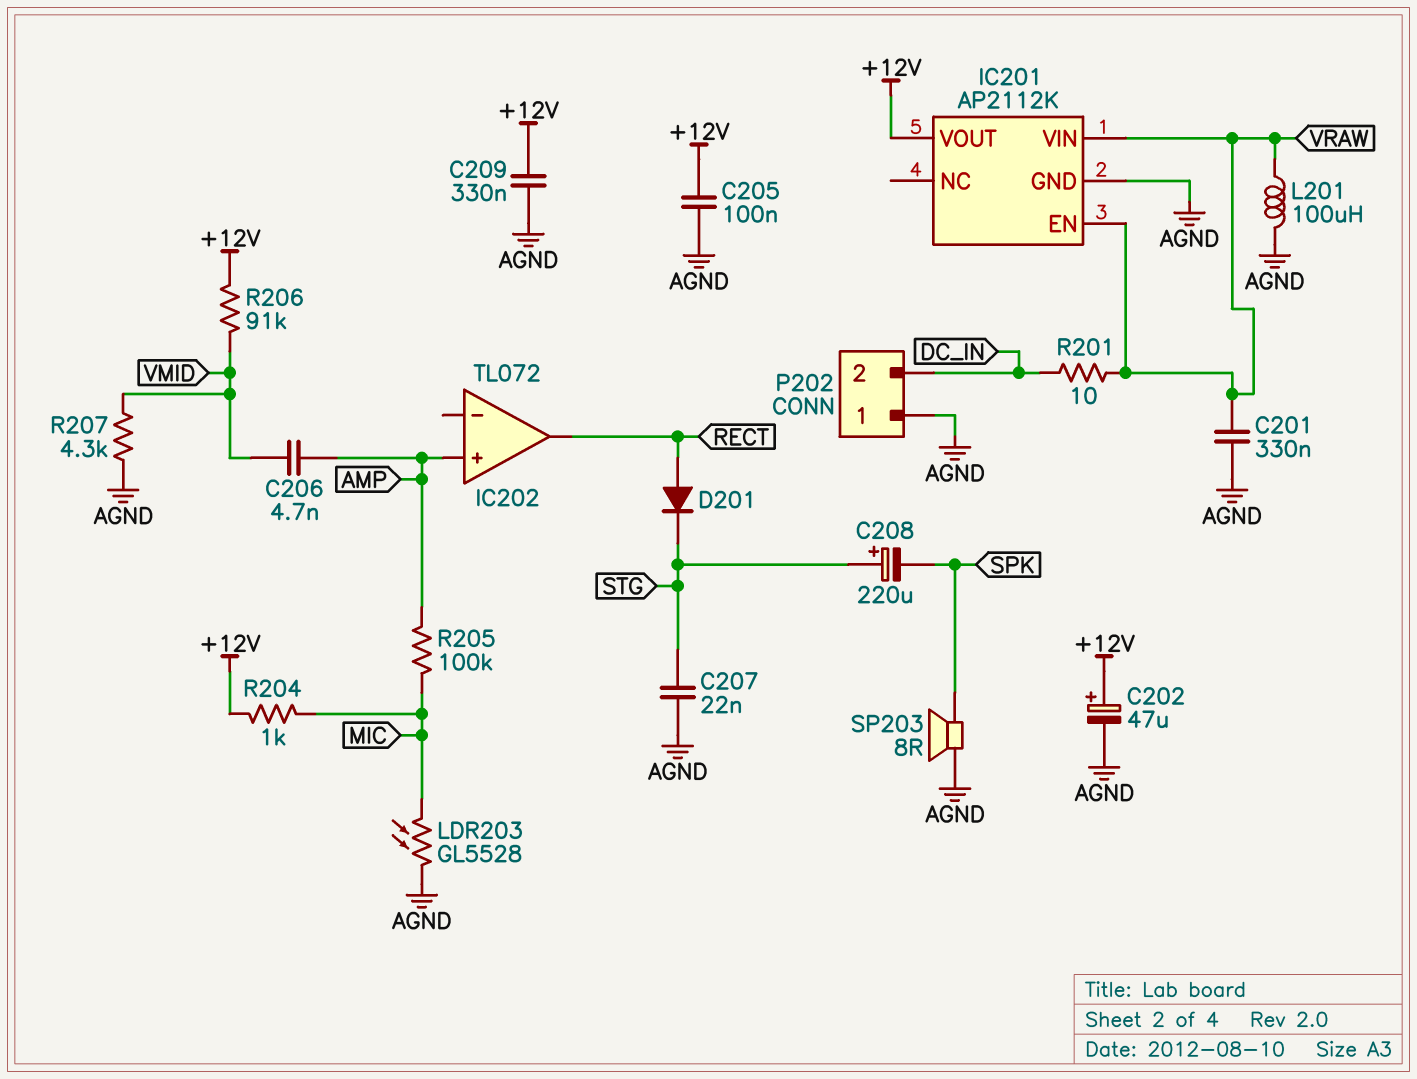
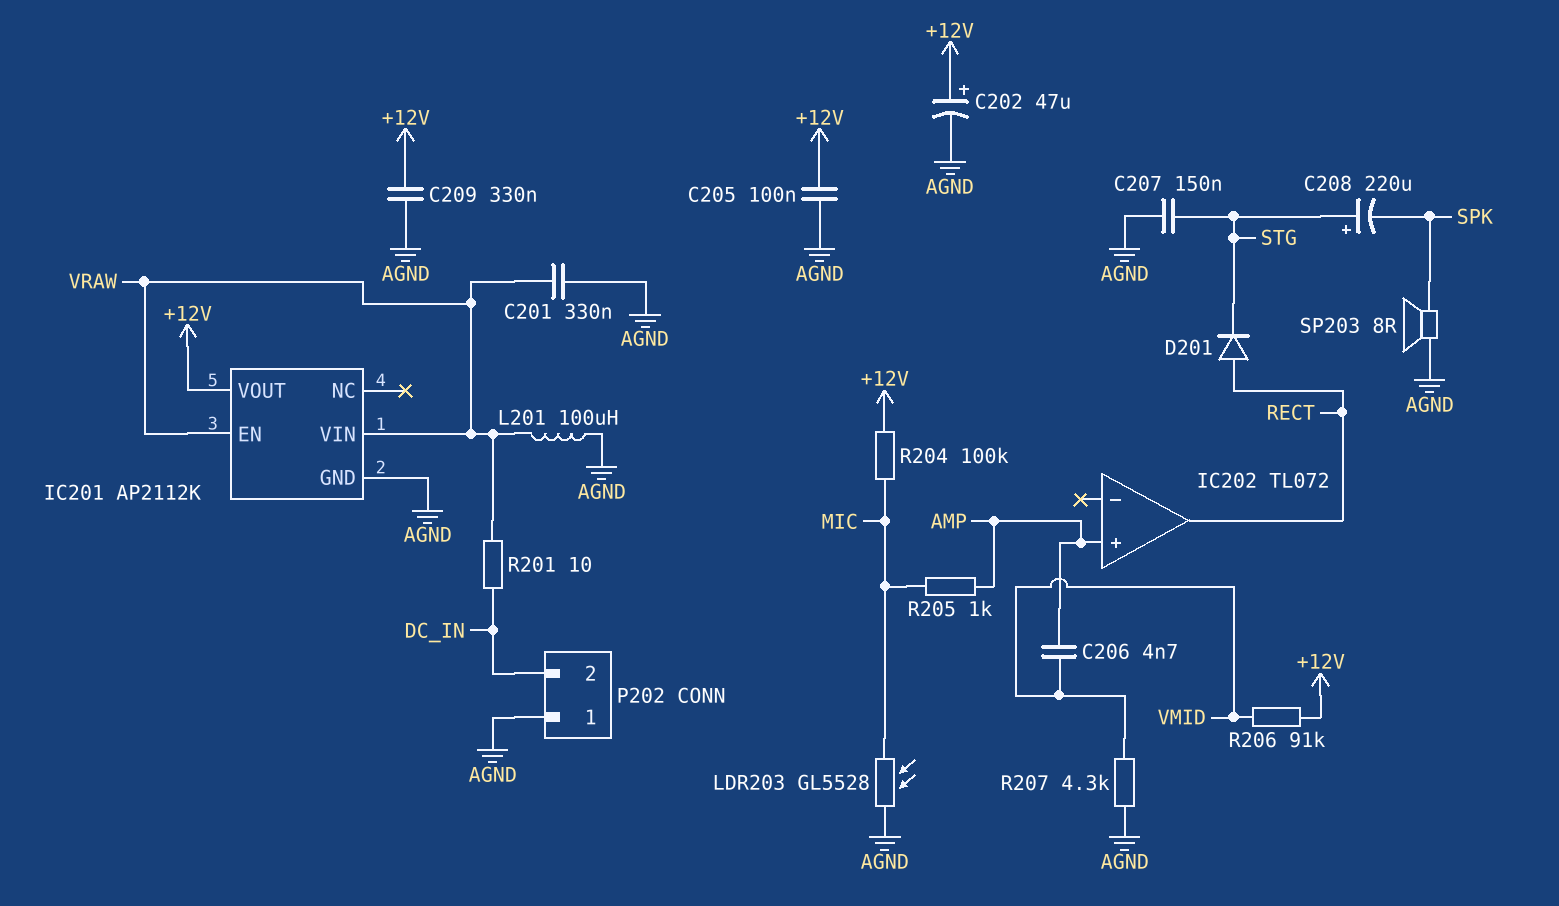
C207: 22nF (AGND, STG) -> 150nF (AGND, STG)
R204: 1k (+12V, MIC) -> 100k (+12V, MIC)
R205: 100k (AMP, MIC) -> 1k (AMP, MIC)

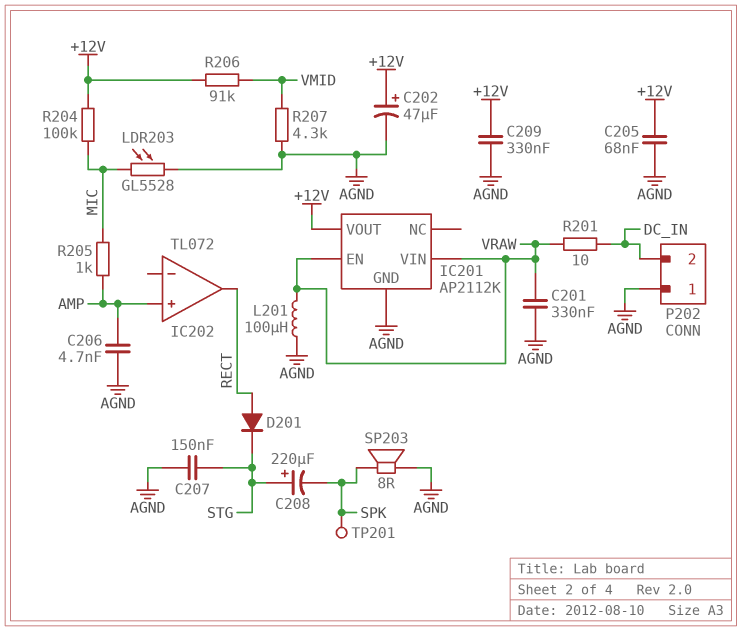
C205: 100nF (+12V, AGND) -> 68nF (+12V, AGND)
C206: 4.7nF (AMP, VMID) -> 4.7nF (AGND, AMP)
TP201: none -> test point (SPK)

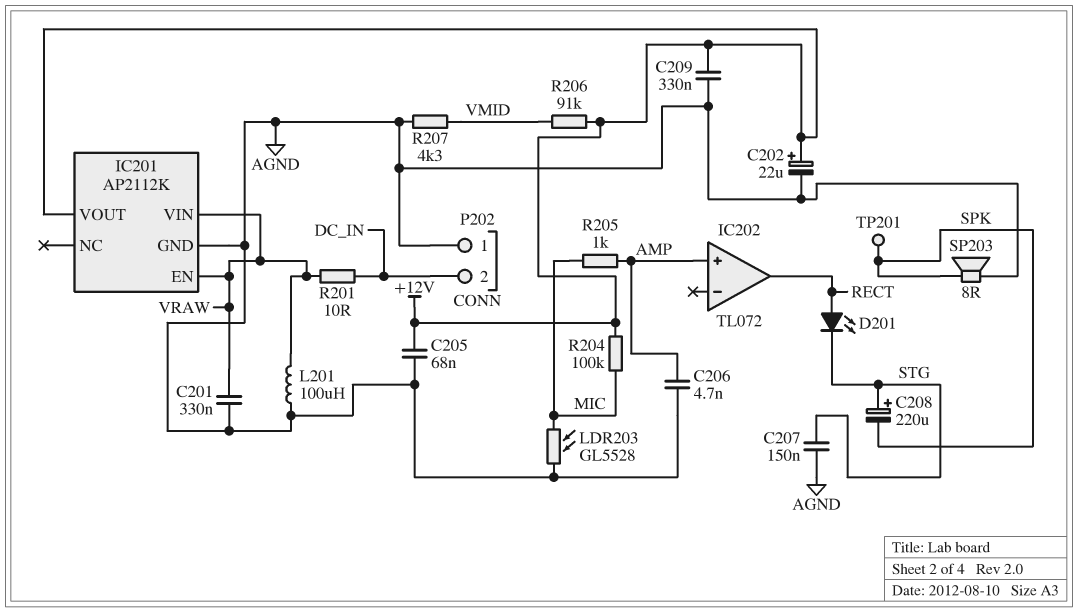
C202: 47uF (plus +12V, minus AGND) -> 22uF (plus +12V, minus AGND)
D201: diode (A RECT, K STG) -> LED (A RECT, K STG)

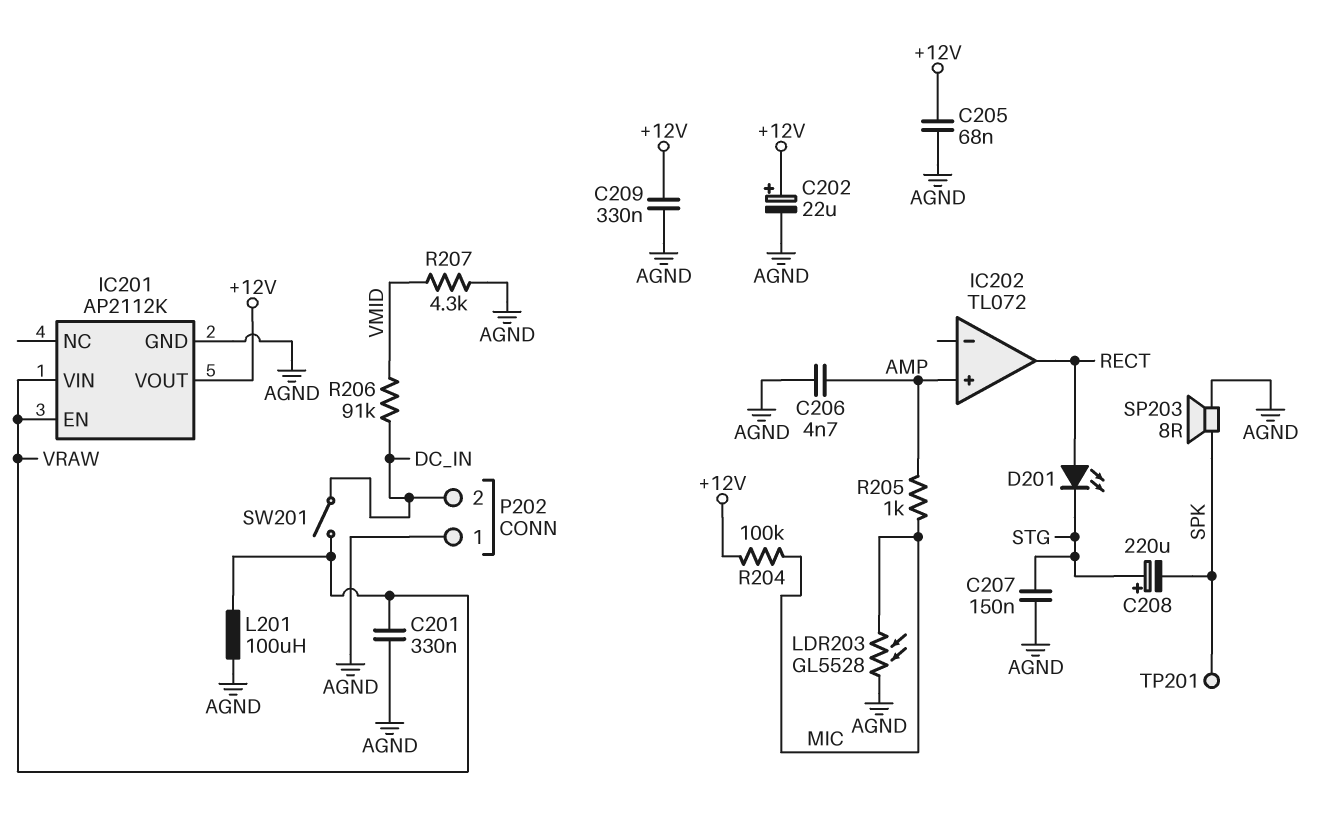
R201: 10 (DC_IN, VRAW) -> none
R206: 91k (+12V, VMID) -> 91k (DC_IN, VMID)
SW201: none -> switch (DC_IN, VRAW)

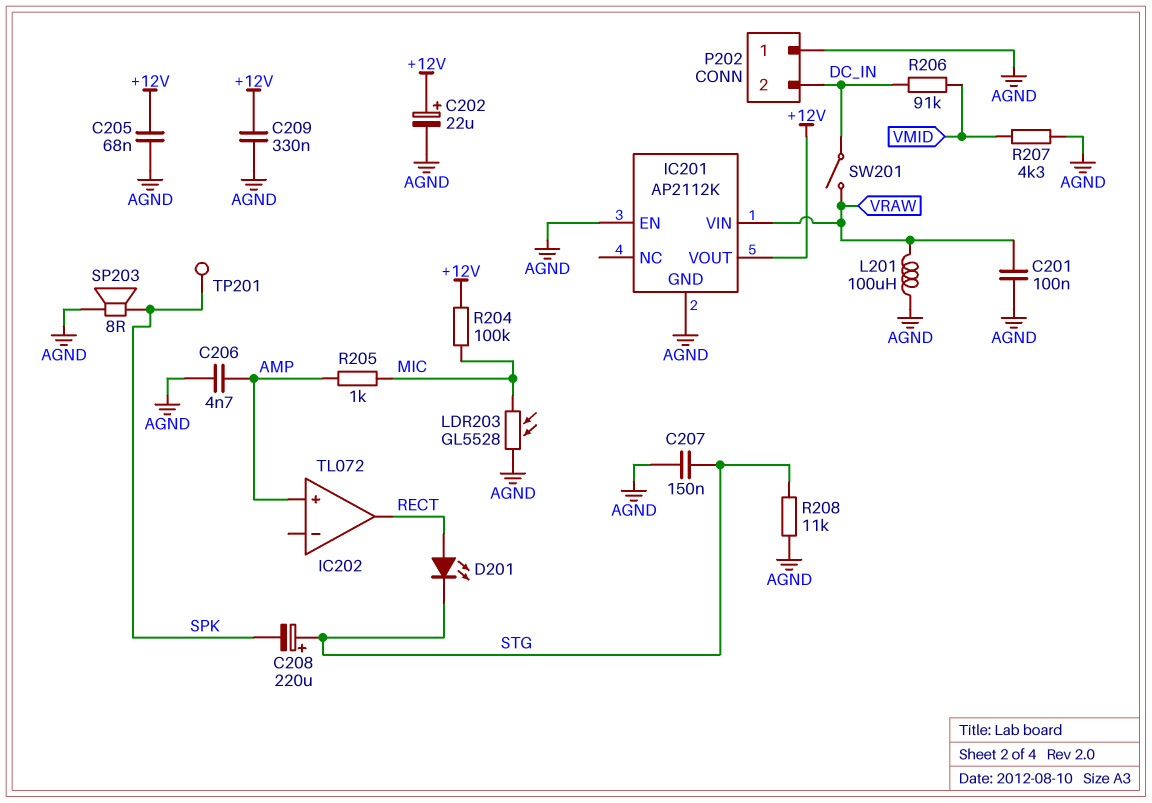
C201: 330nF (AGND, VRAW) -> 100nF (AGND, VRAW)
IC201 pin EN: VRAW -> AGND
R208: none -> 11k (AGND, STG)

